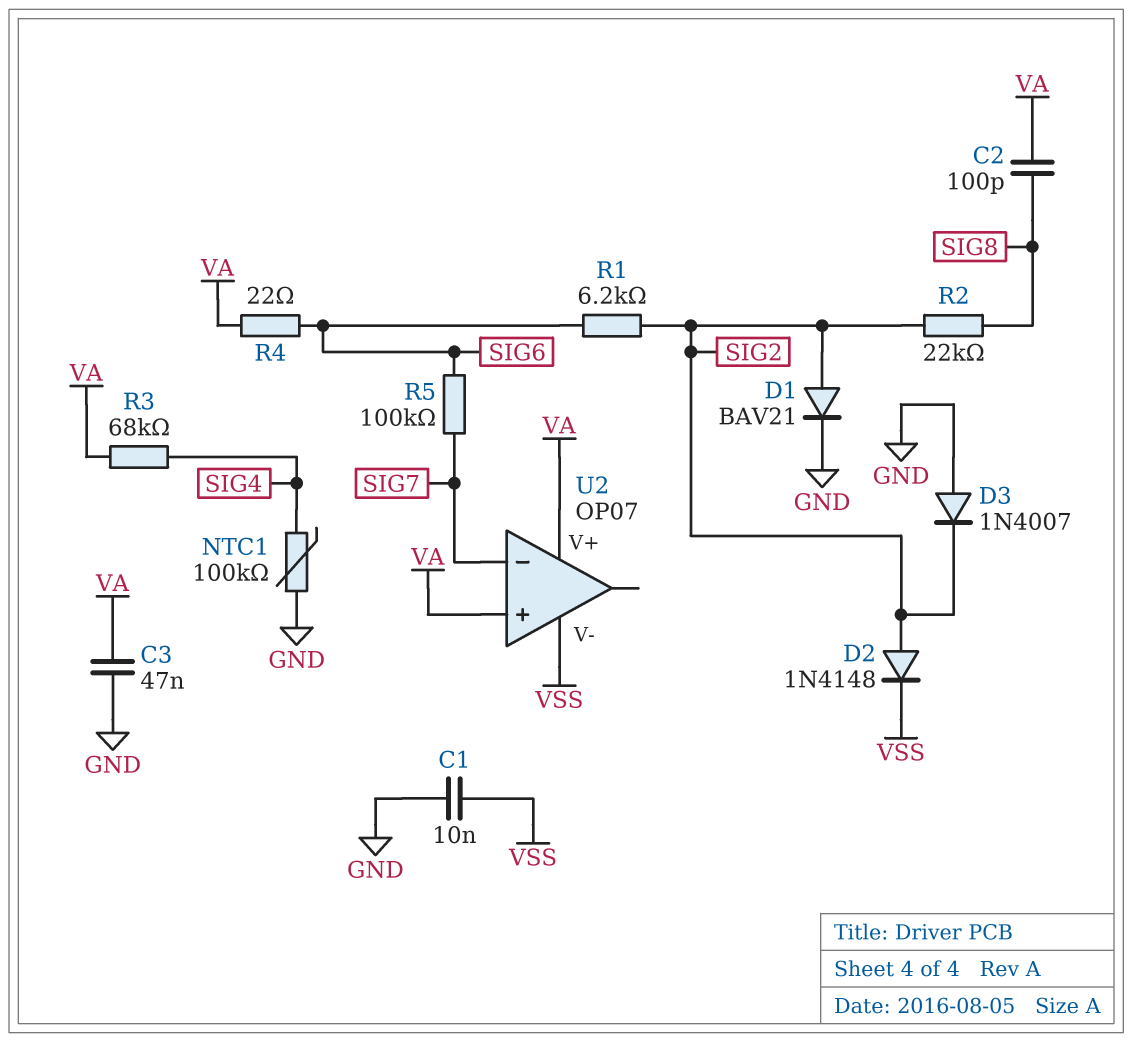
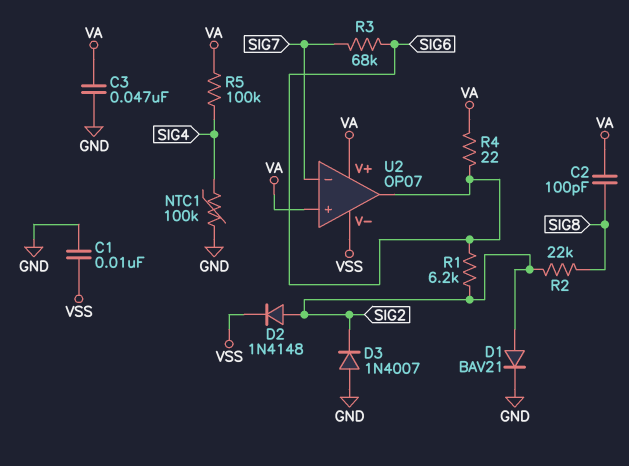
R3: 68k (SIG4, VA) -> 68k (SIG6, SIG7)
R5: 100k (SIG6, SIG7) -> 100k (SIG4, VA)
U2 pin out: none -> SIG6

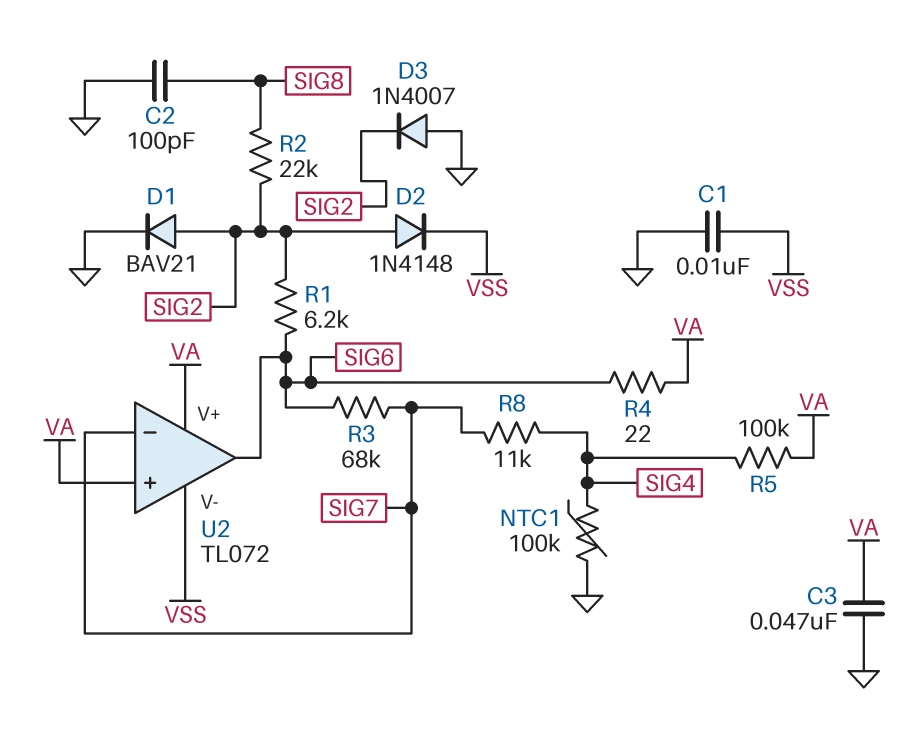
C2: 100pF (SIG8, VA) -> 100pF (GND, SIG8)
R8: none -> 11k (SIG4, SIG7)
U2: OP07 -> TL072

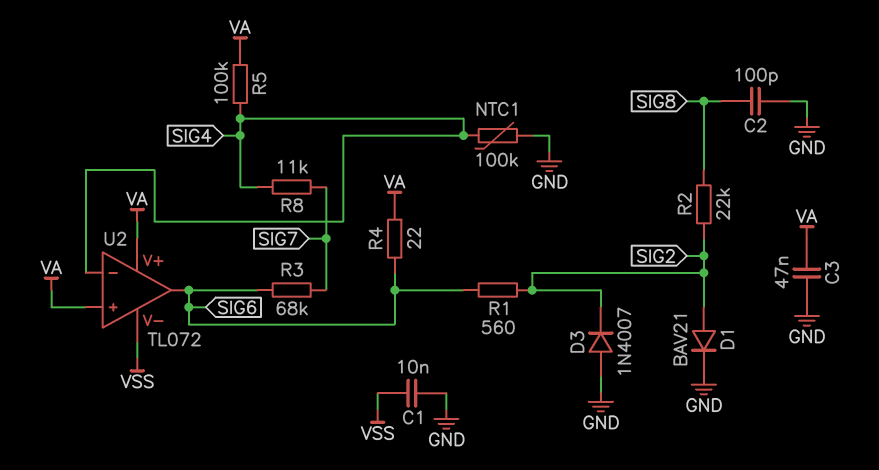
D2: diode 1N4148 (A SIG2, K VSS) -> none
R1: 6.2k (SIG2, SIG6) -> 560 (SIG2, SIG6)
U2 pin in-: SIG7 -> SIG4

